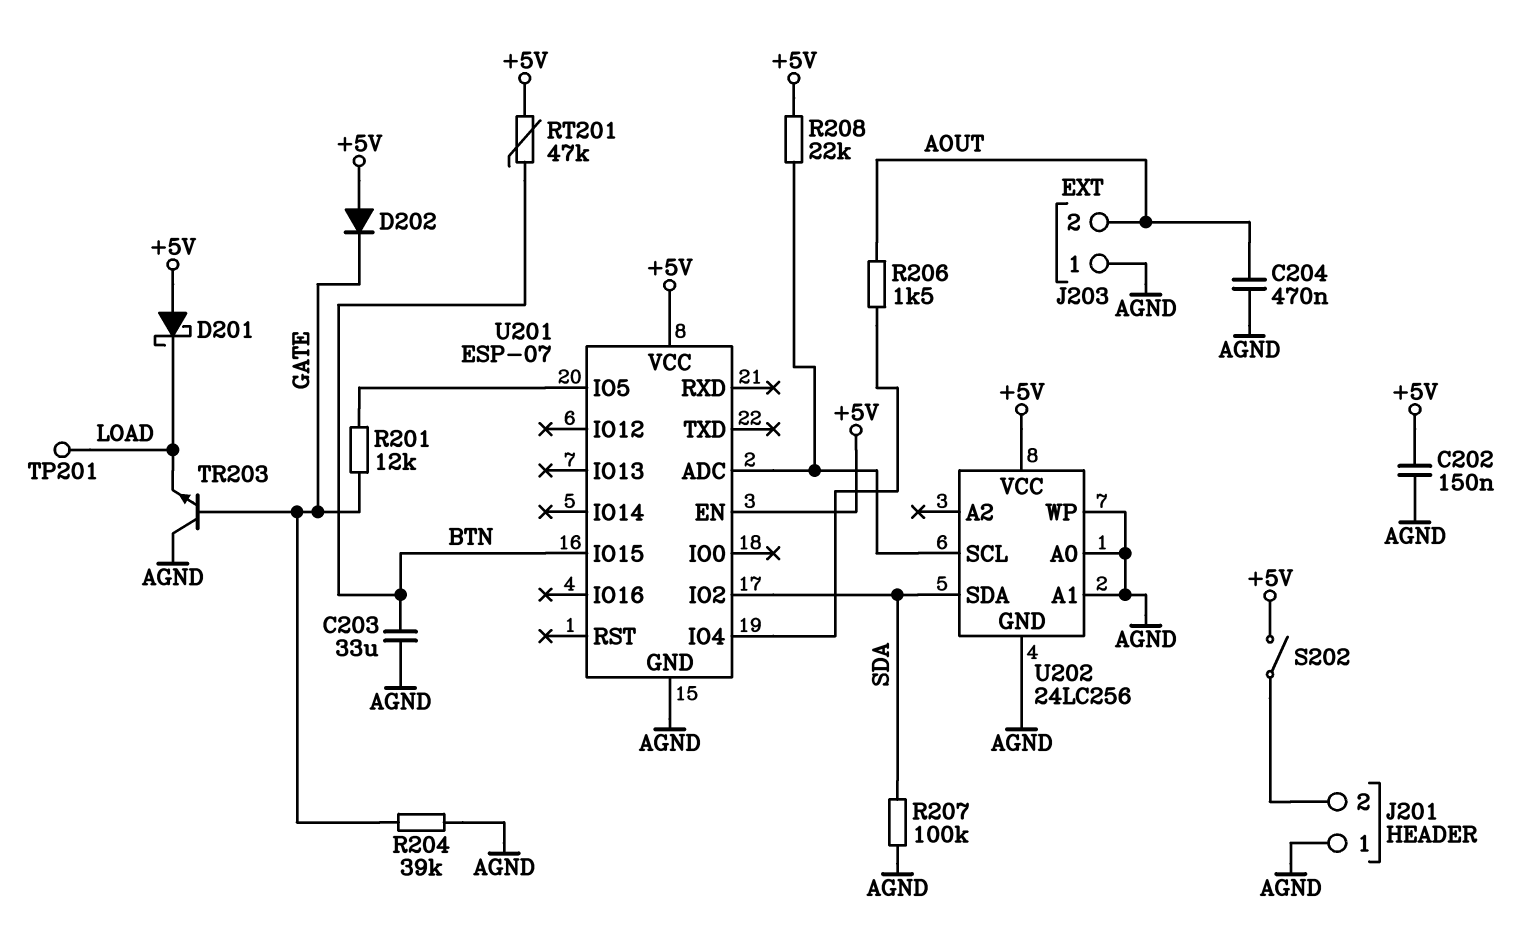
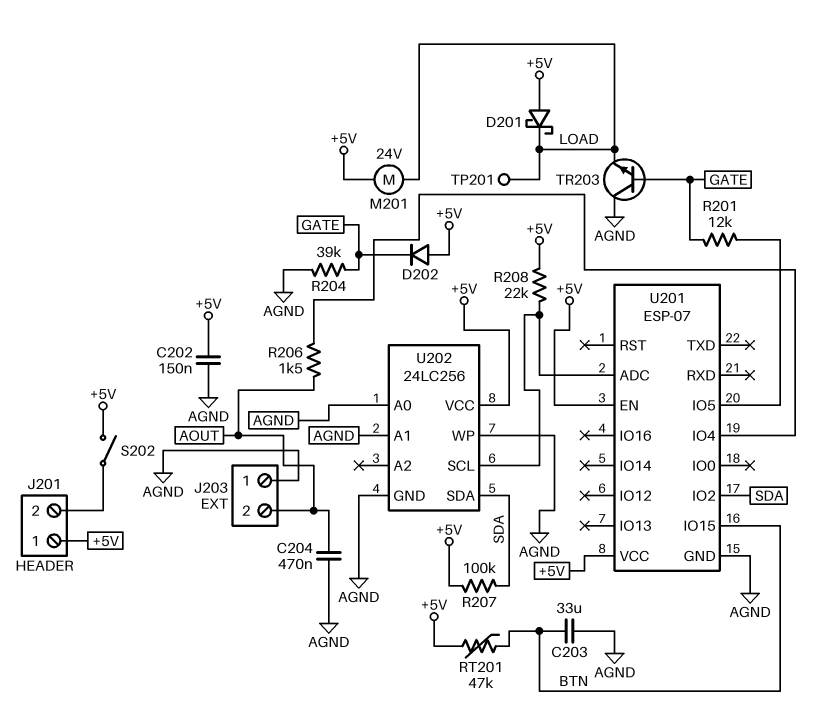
J201 pin 1: AGND -> +5V
M201: none -> motor 24V (+5V, LOAD)
R207: 100k (AGND, SDA) -> 100k (+5V, SDA)

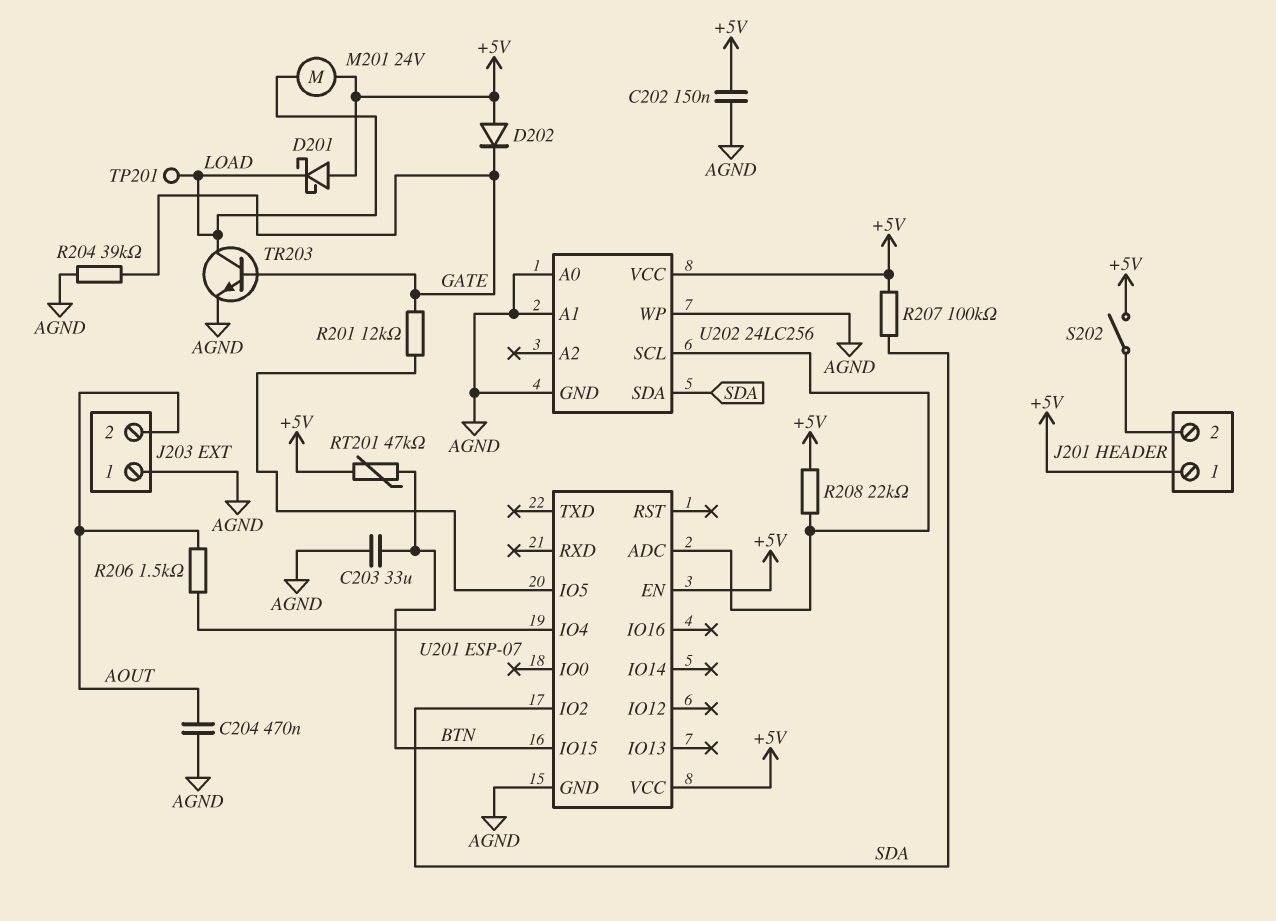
TR203: NPN (B GATE, C AGND, E LOAD) -> NPN (B GATE, C LOAD, E AGND)

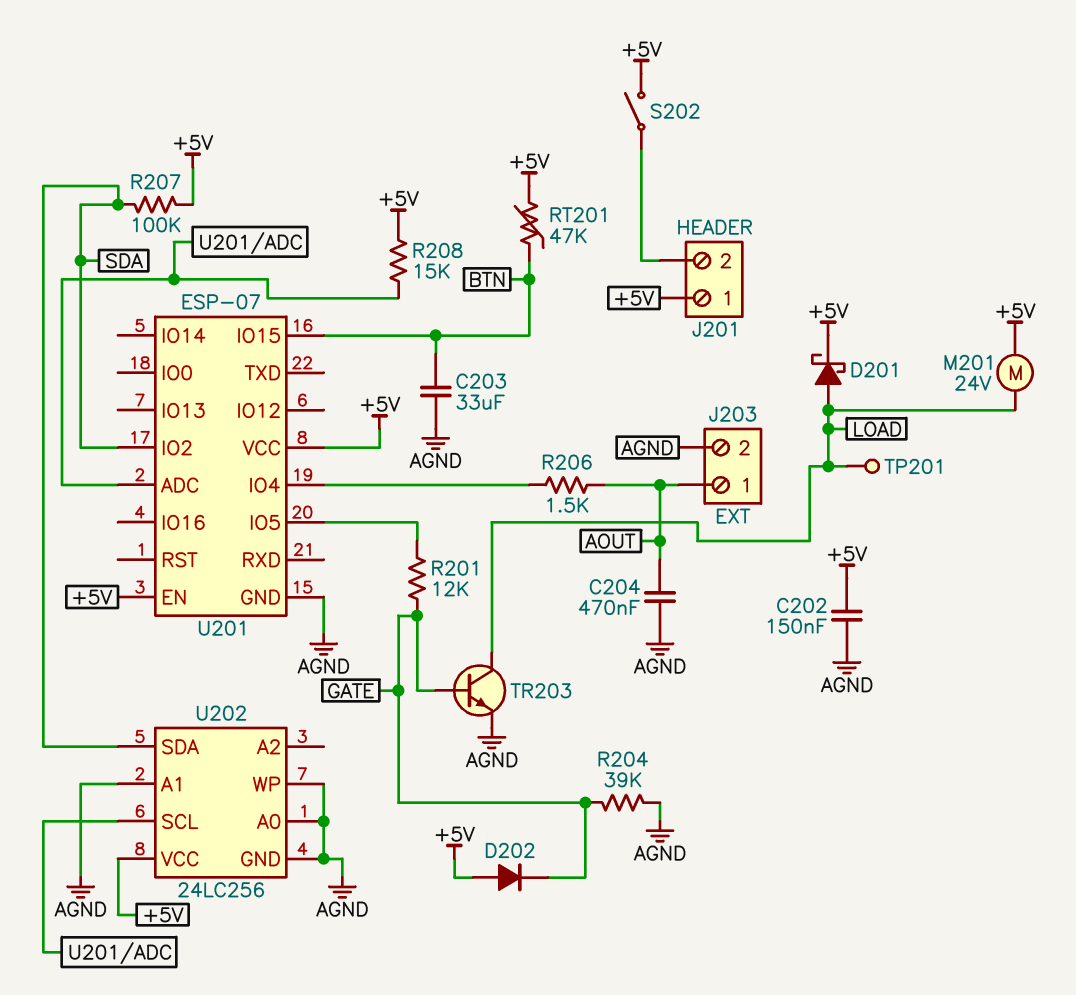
D201: schottky (A +5V, K LOAD) -> schottky (A LOAD, K +5V)
J203 pin 1: AGND -> AOUT
J203 pin 2: AOUT -> AGND
R208: 22k (+5V, U201/ADC) -> 15k (+5V, U201/ADC)

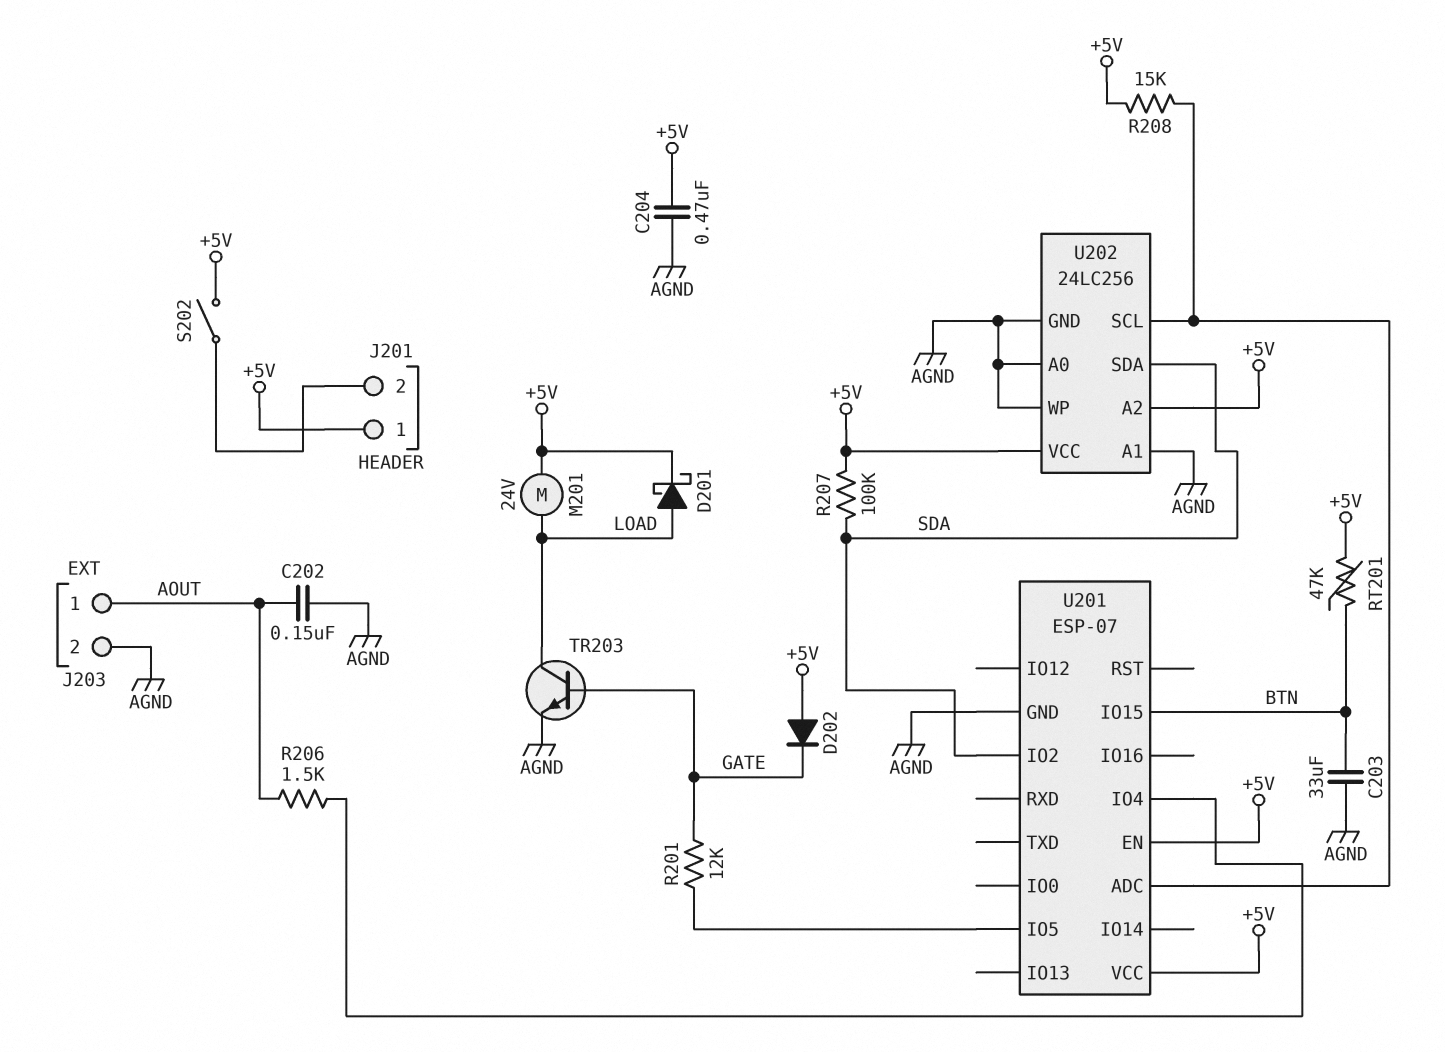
C202: 150nF (+5V, AGND) -> 150nF (AGND, AOUT)
C204: 470nF (AGND, AOUT) -> 470nF (+5V, AGND)
R204: 39k (AGND, GATE) -> none
TP201: test point (LOAD) -> none
U202 pin A2: none -> +5V

